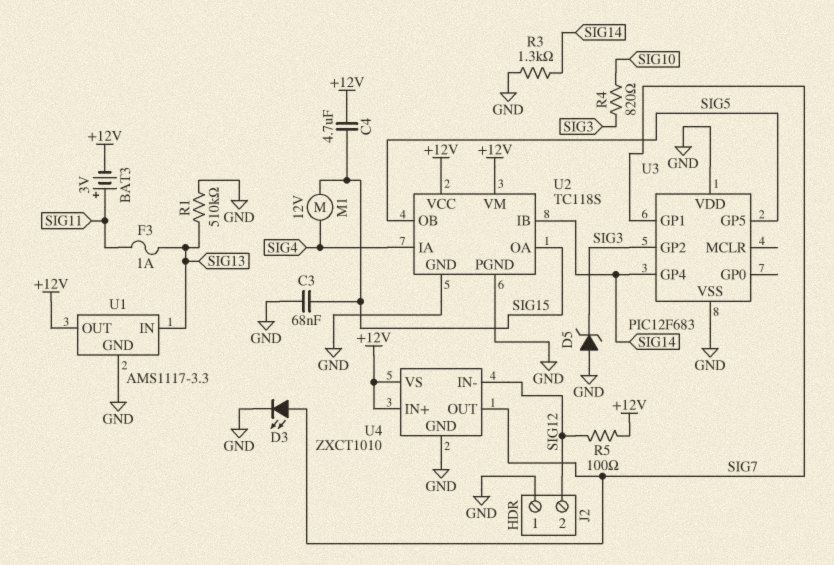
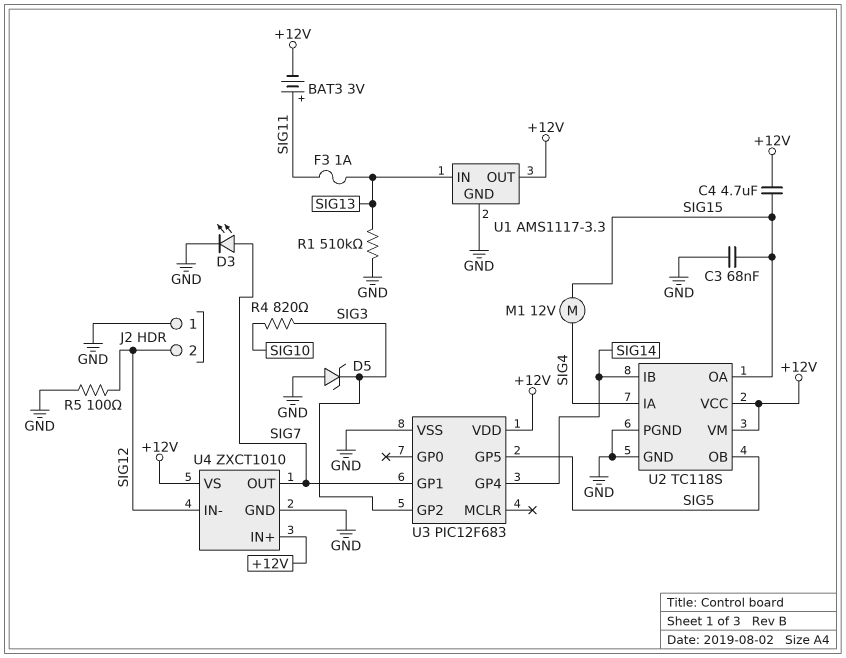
R3: 1.3k (GND, SIG14) -> none
R5: 100 (+12V, SIG12) -> 100 (GND, SIG12)
U3 pin VDD: GND -> +12V

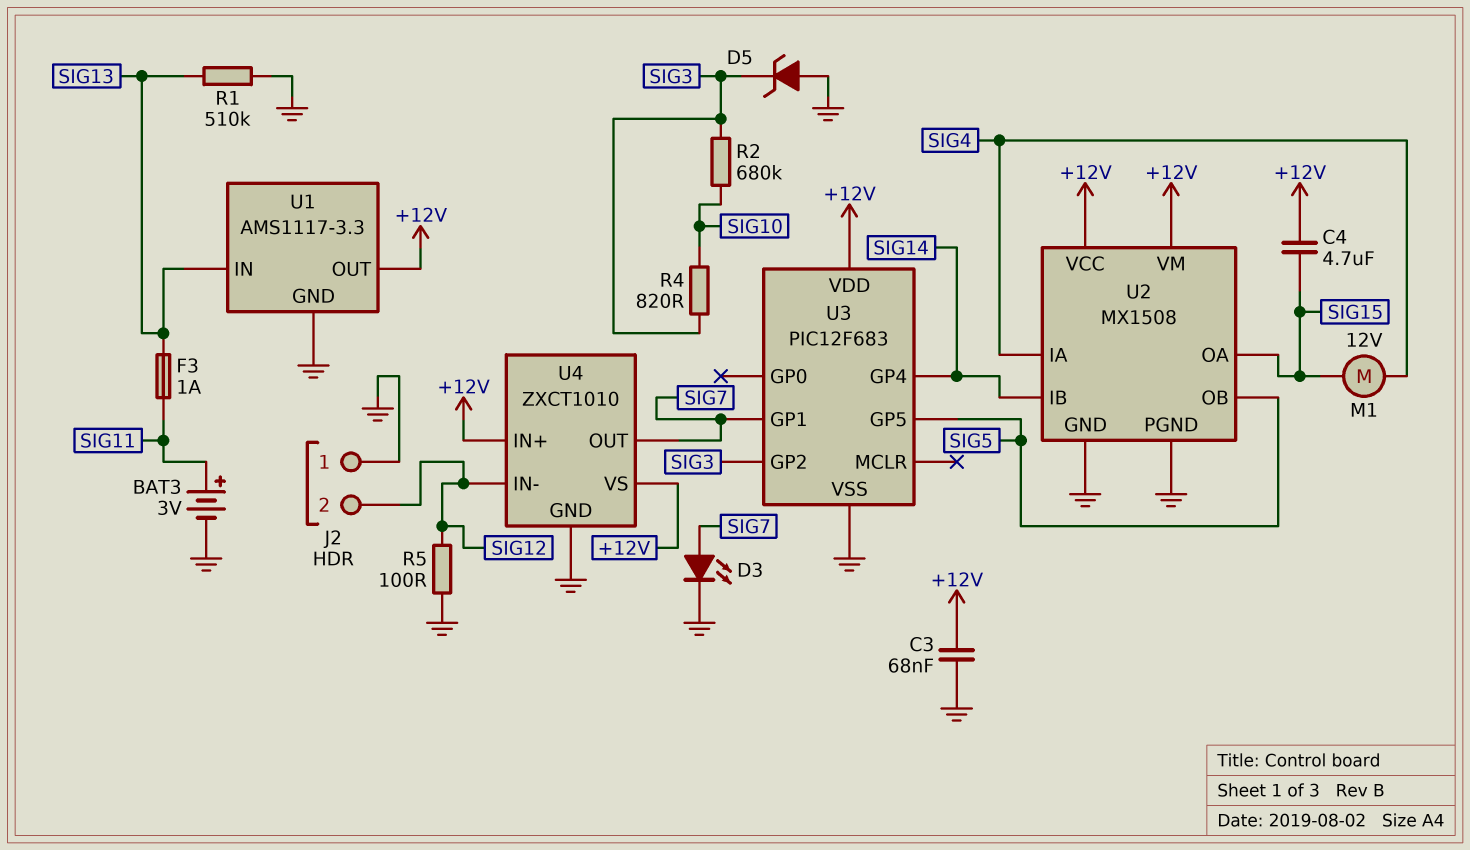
BAT3: 3V (plus SIG11, minus +12V) -> 3V (plus SIG11, minus GND)
C3: 68nF (GND, SIG15) -> 68nF (+12V, GND)
R2: none -> 680k (SIG3, SIG10)
U2: TC118S -> MX1508

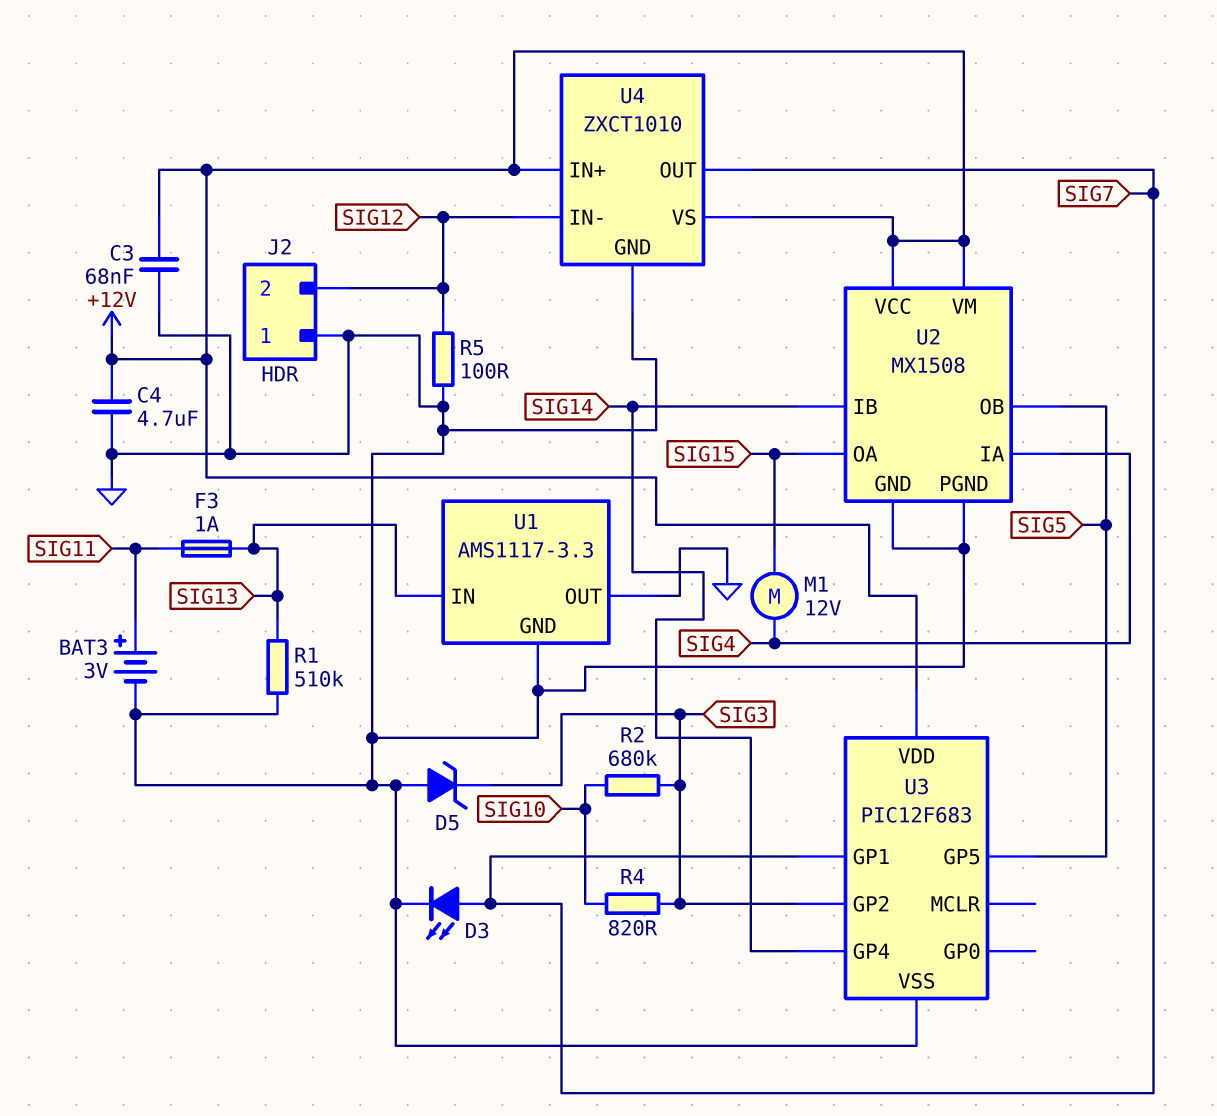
C4: 4.7uF (+12V, SIG15) -> 4.7uF (+12V, GND)
U1 pin OUT: +12V -> GND

